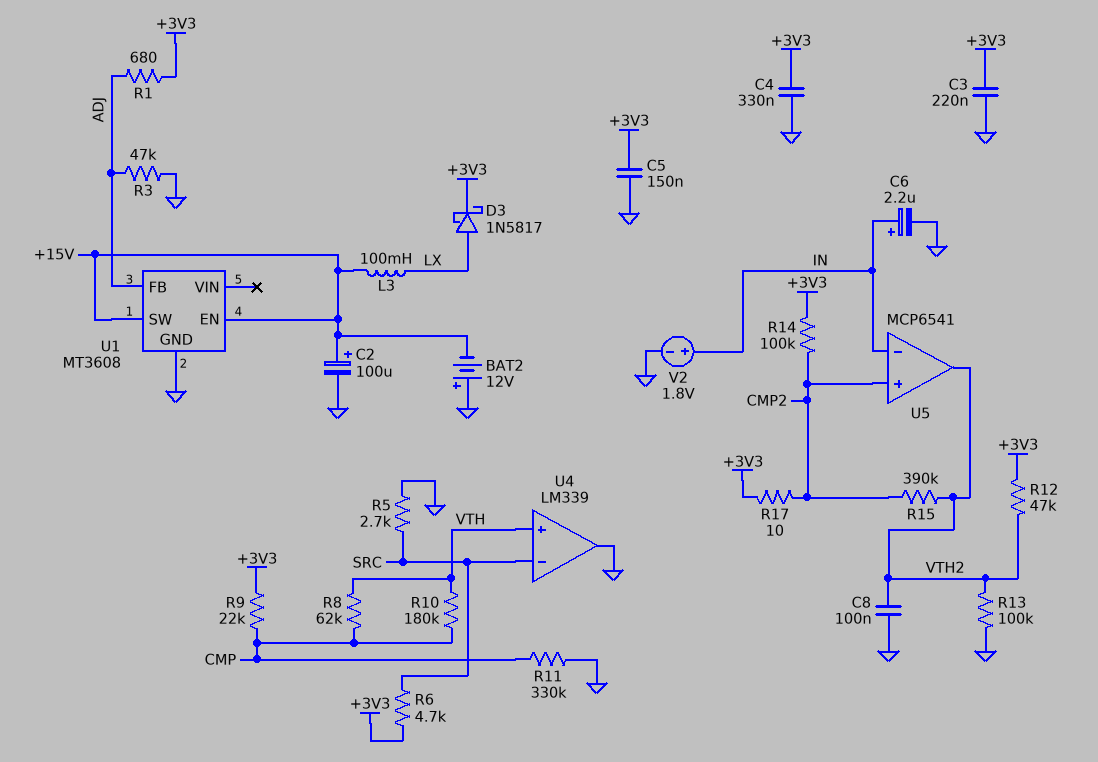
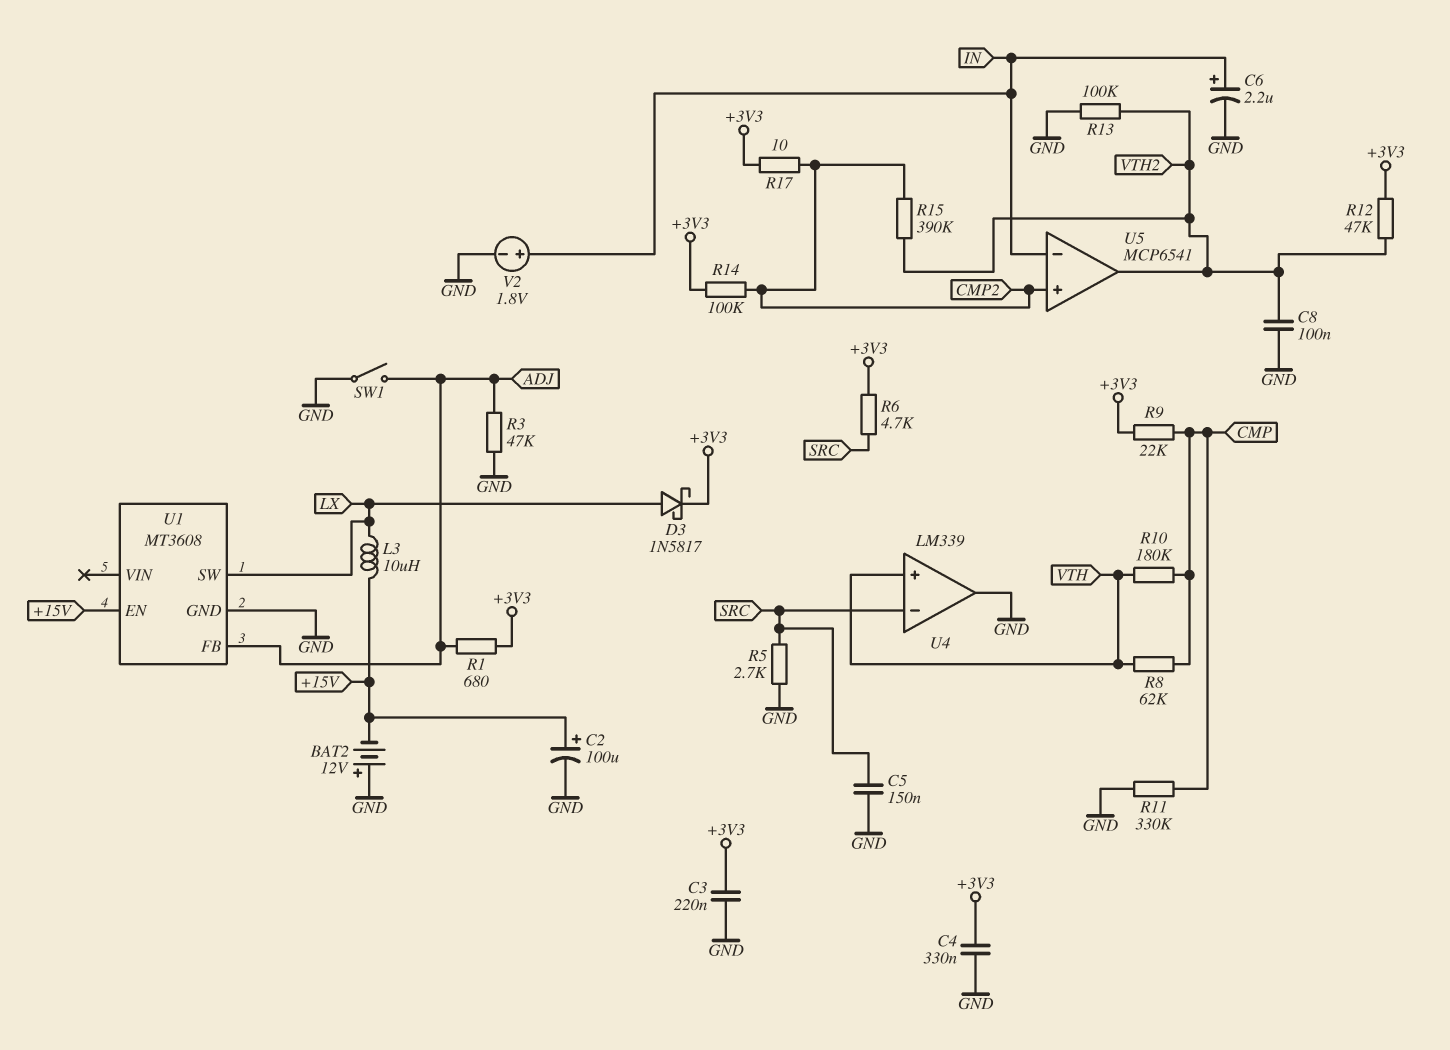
C5: 150nF (+3V3, GND) -> 150nF (GND, SRC)
L3: 100mH (+15V, LX) -> 10uH (+15V, LX)
SW1: none -> switch (ADJ, GND)
U1 pin SW: +15V -> LX

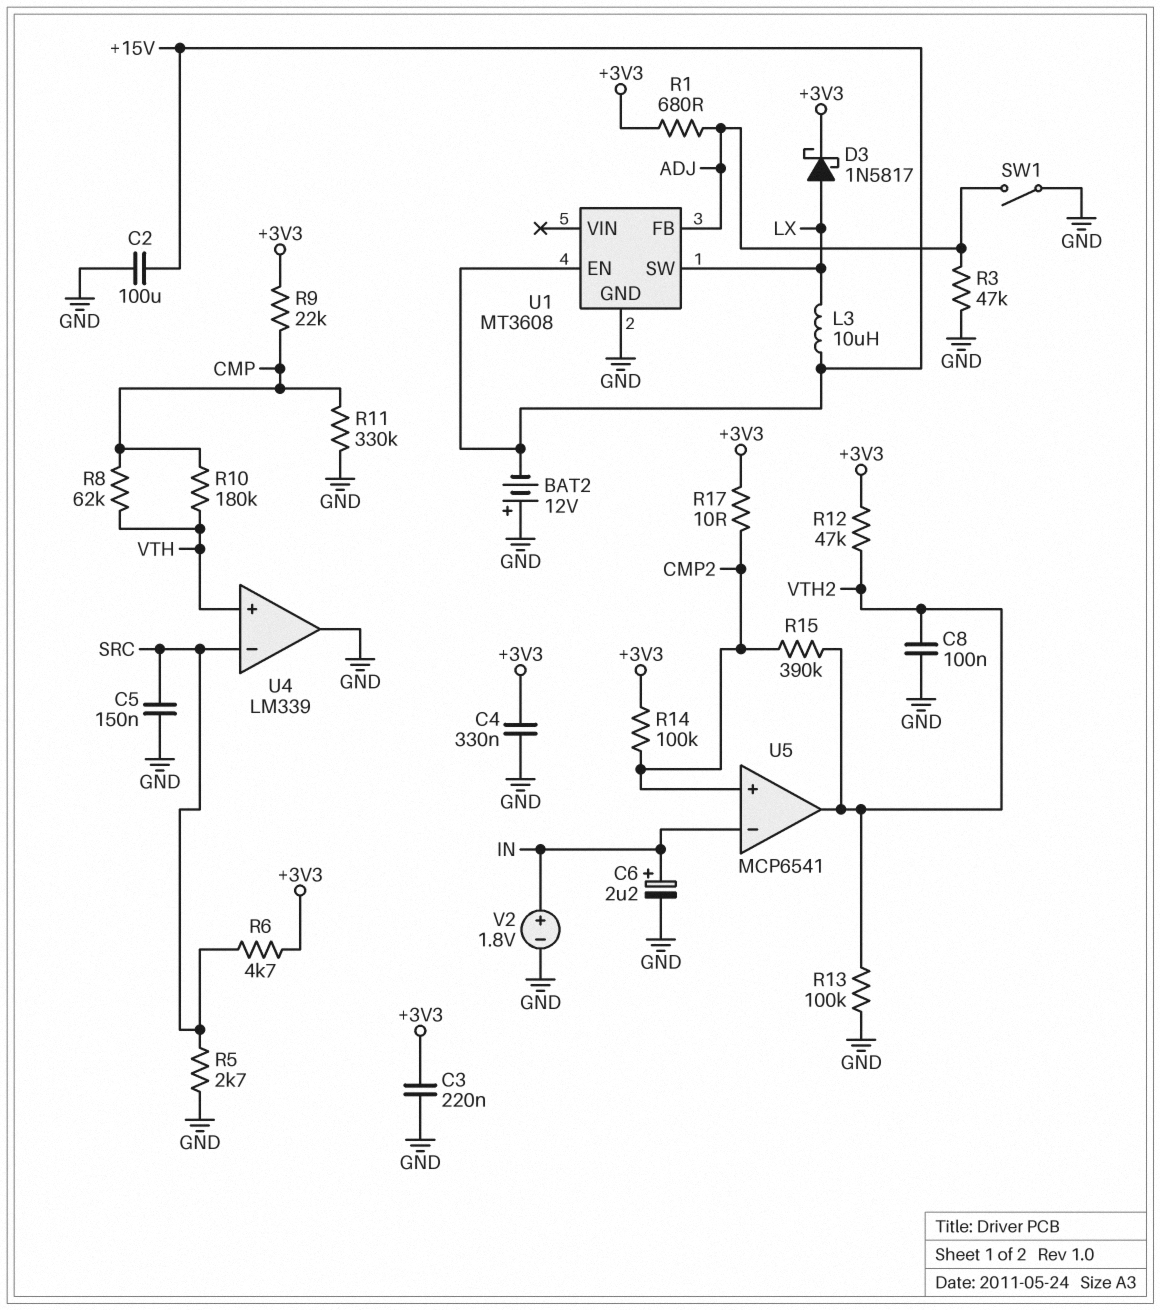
C2: 100uF (plus +15V, minus GND) -> 100uF (+15V, GND)

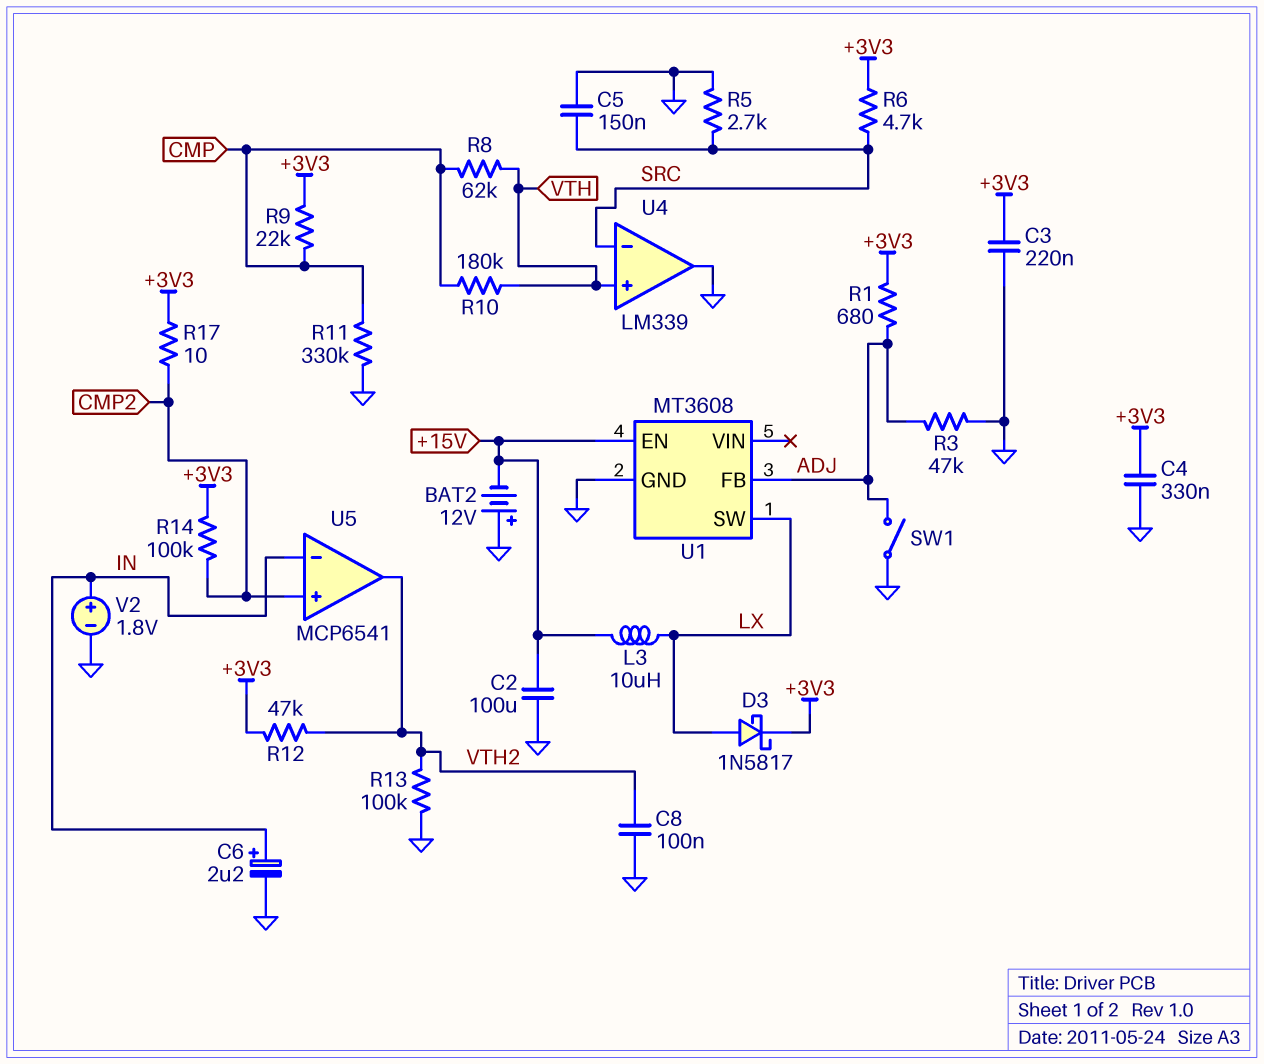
R15: 390k (CMP2, VTH2) -> none

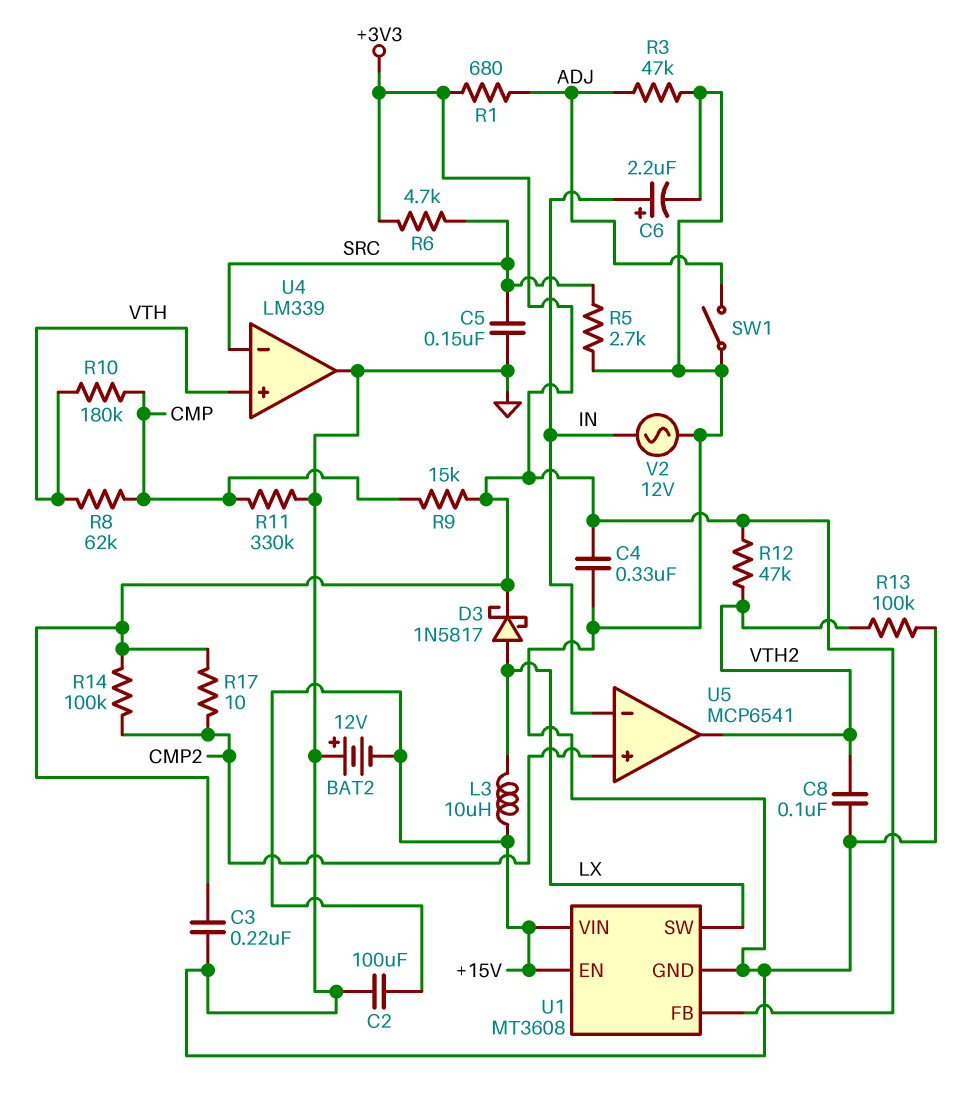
R9: 22k (+3V3, CMP) -> 15k (+3V3, CMP)
U1 pin FB: ADJ -> +3V3
U1 pin VIN: none -> +15V
V2: 1.8V (plus IN, minus GND) -> AC 12V (GND, IN)

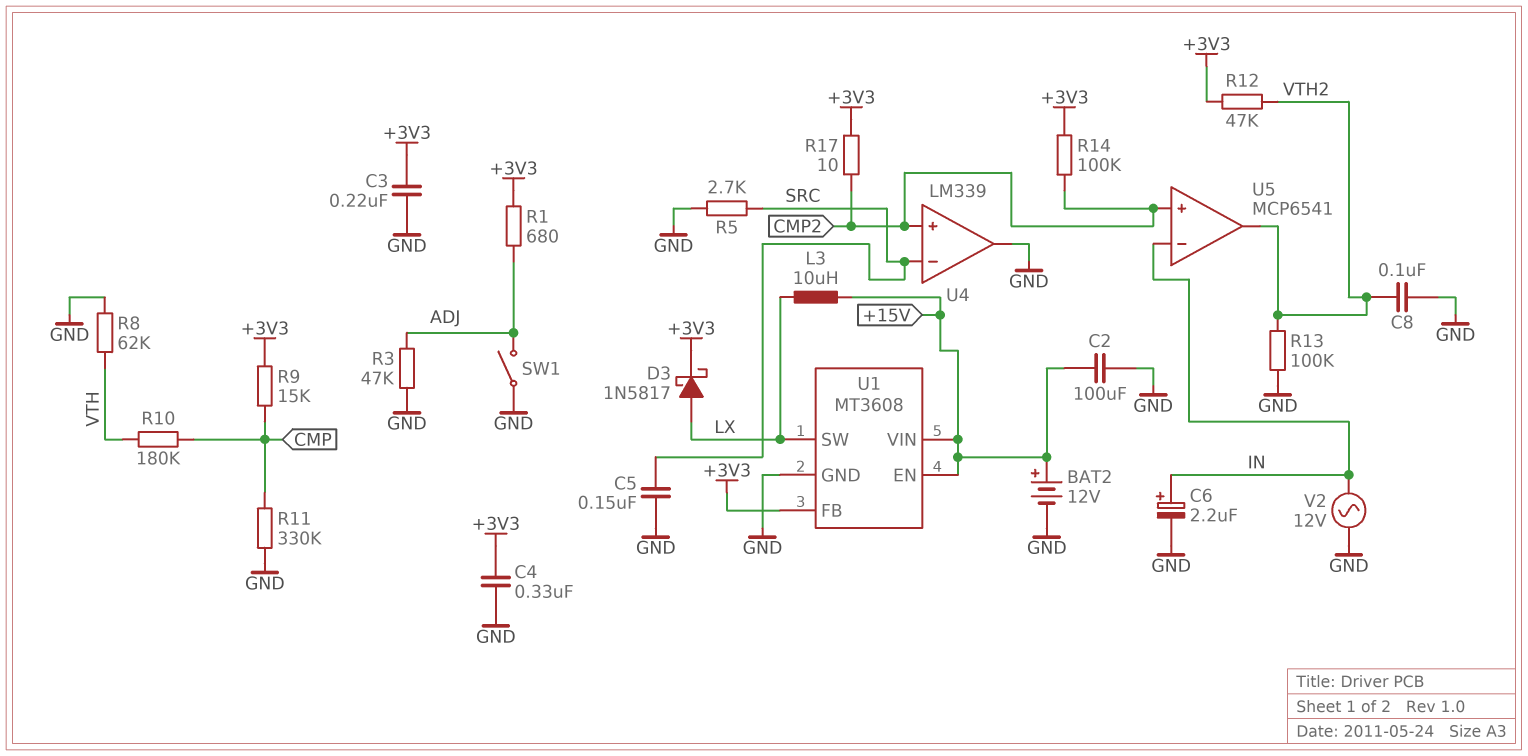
BAT2: 12V (plus GND, minus +15V) -> 12V (plus +15V, minus GND)
R6: 4.7k (+3V3, SRC) -> none
R8: 62k (CMP, VTH) -> 62k (GND, VTH)
U4 pin in+: VTH -> CMP2

